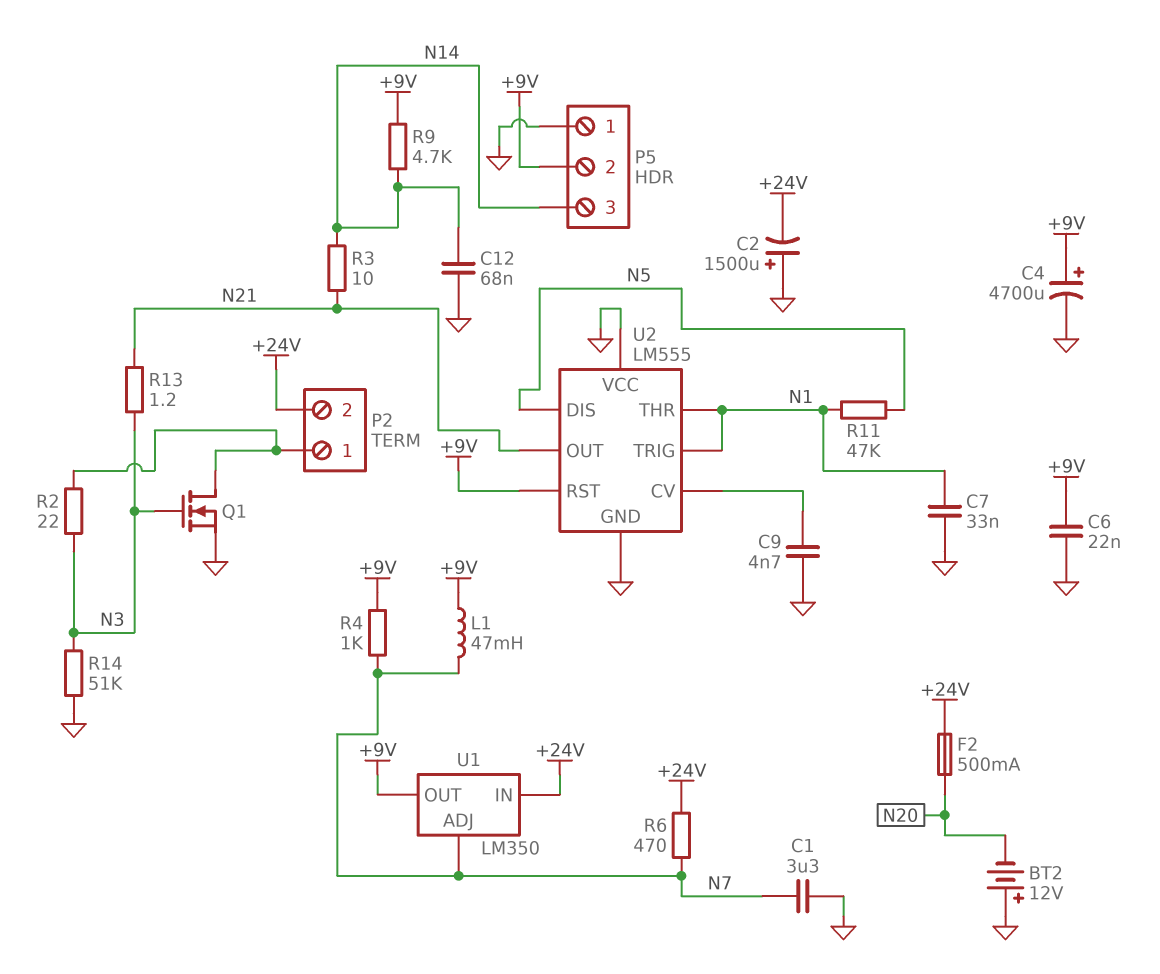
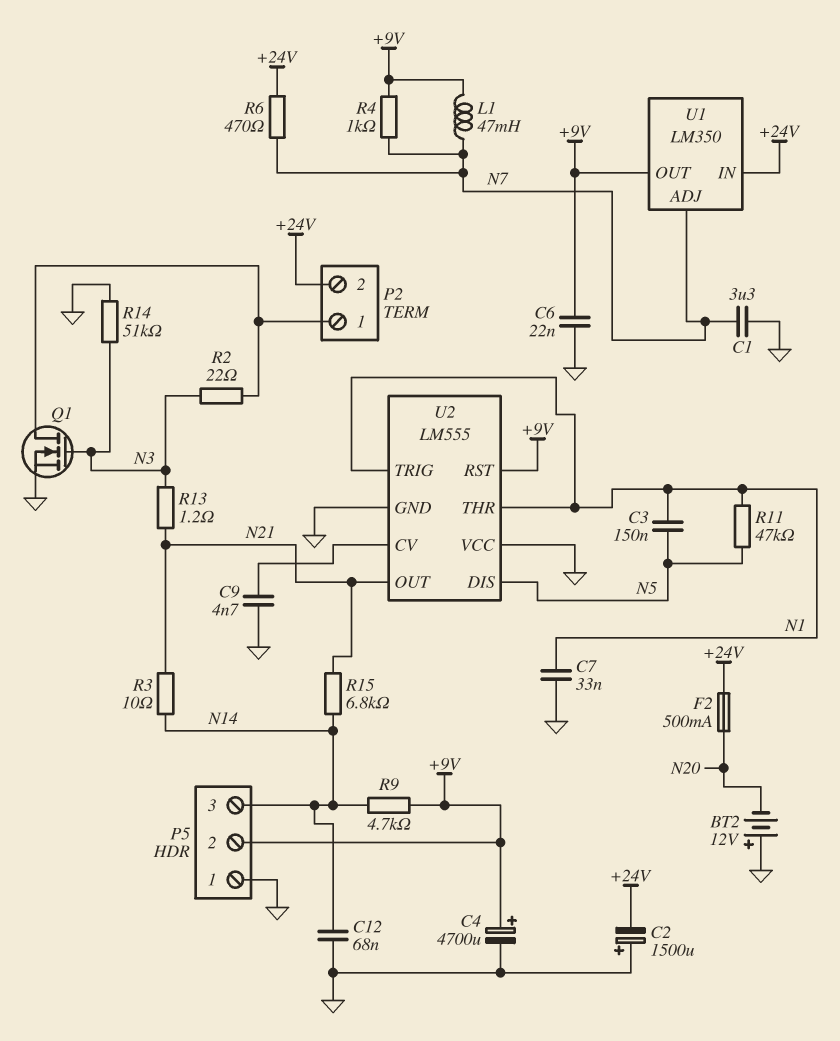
C3: none -> 150nF (N1, N5)
R15: none -> 6.8k (N14, N21)

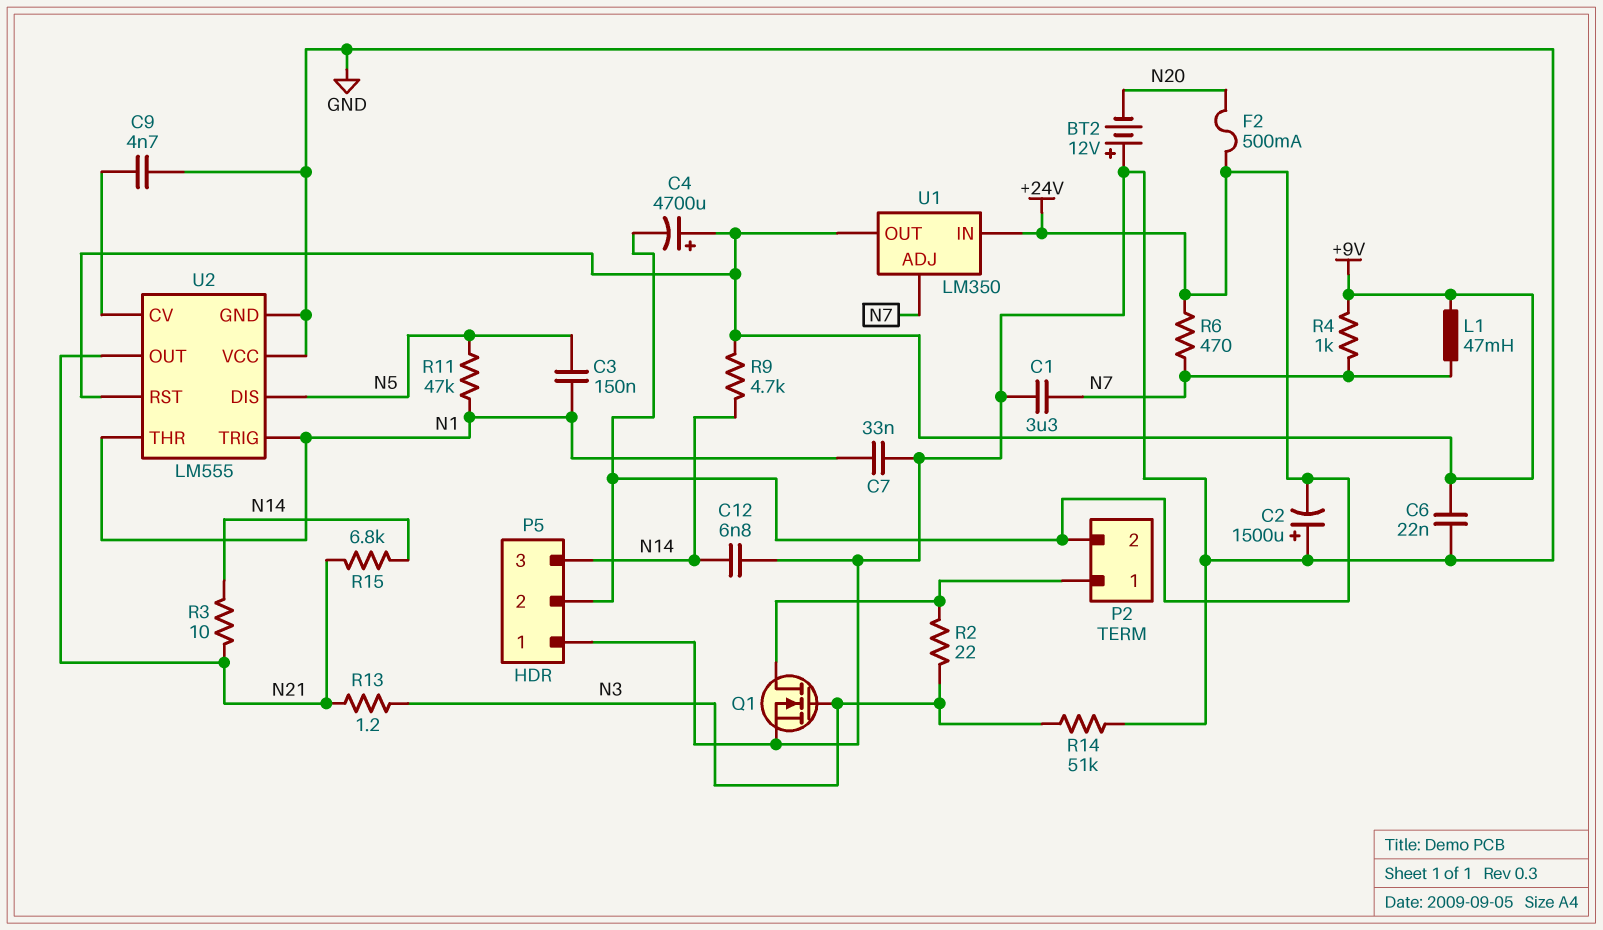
C4: 4700uF (plus +9V, minus GND) -> 4700uF (plus +9V, minus +24V)
C12: 68nF (GND, N14) -> 6.8nF (GND, N14)
P5 pin 2: +9V -> +24V

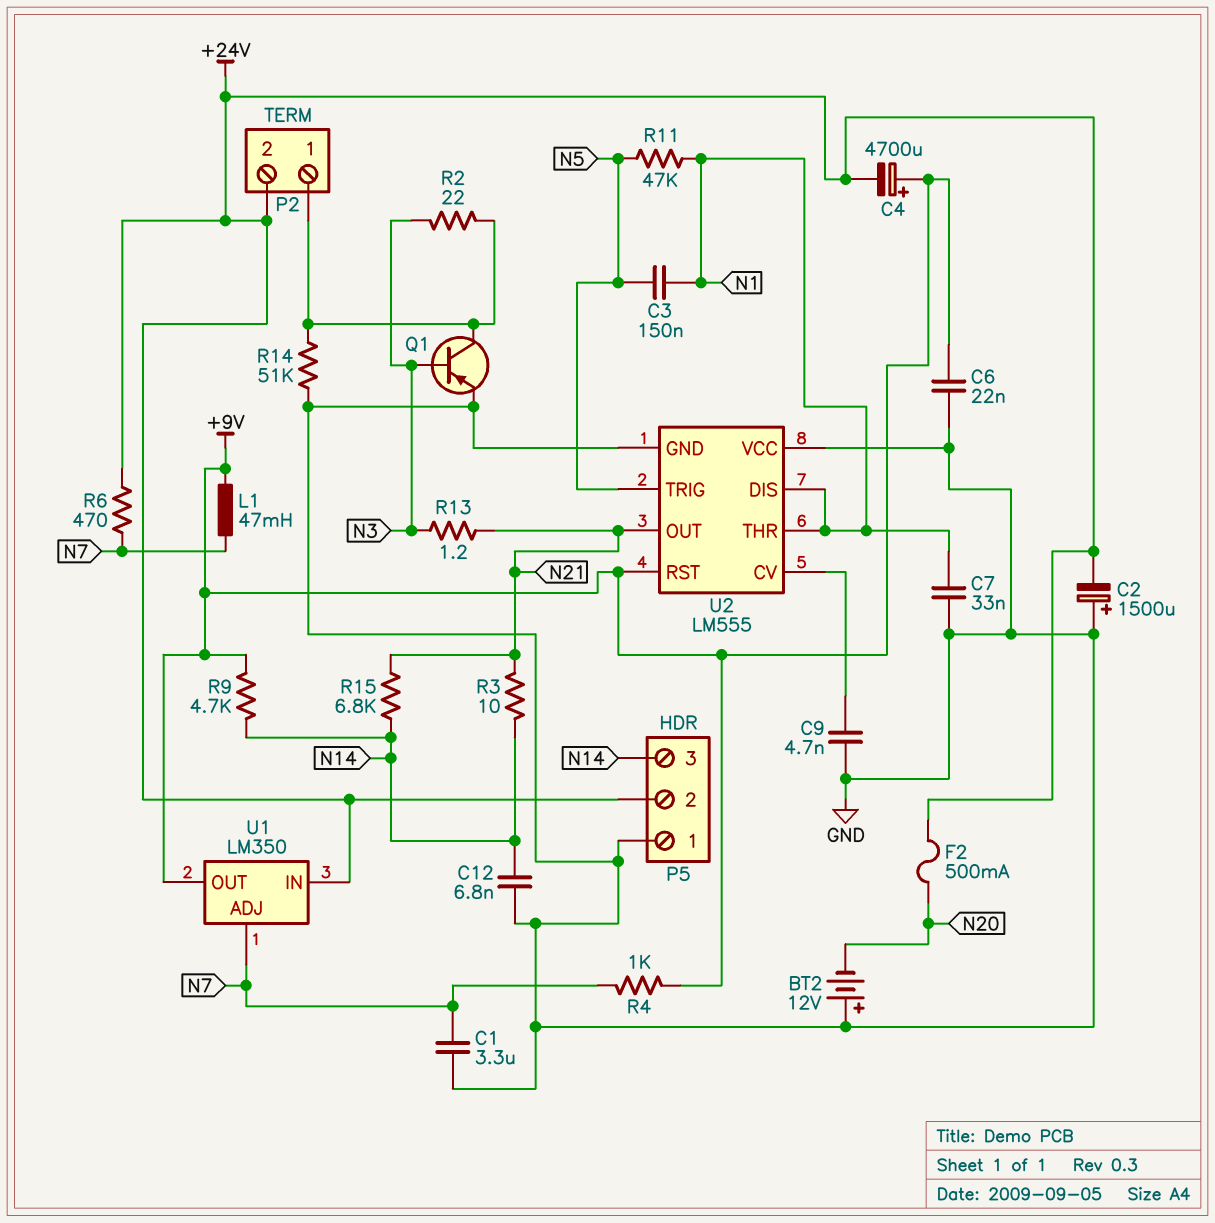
Q1: NMOS (G N3, D P2/1, S GND) -> PNP (B N3, C P2/1, E GND)
R14: 51k (GND, N3) -> 51k (GND, P2/1)
U2 pin DIS: N5 -> N1
U2 pin TRIG: N1 -> N5

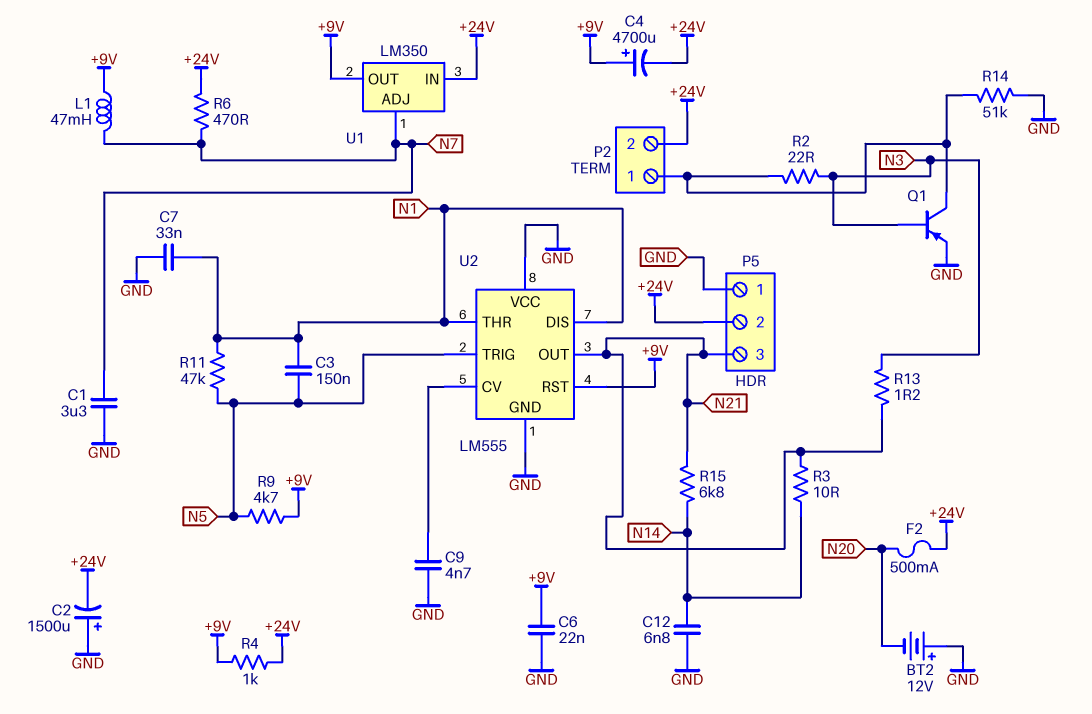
P5 pin 3: N14 -> N21
R4: 1k (+9V, N7) -> 1k (+9V, +24V)
R9: 4.7k (+9V, N14) -> 4.7k (+9V, N5)

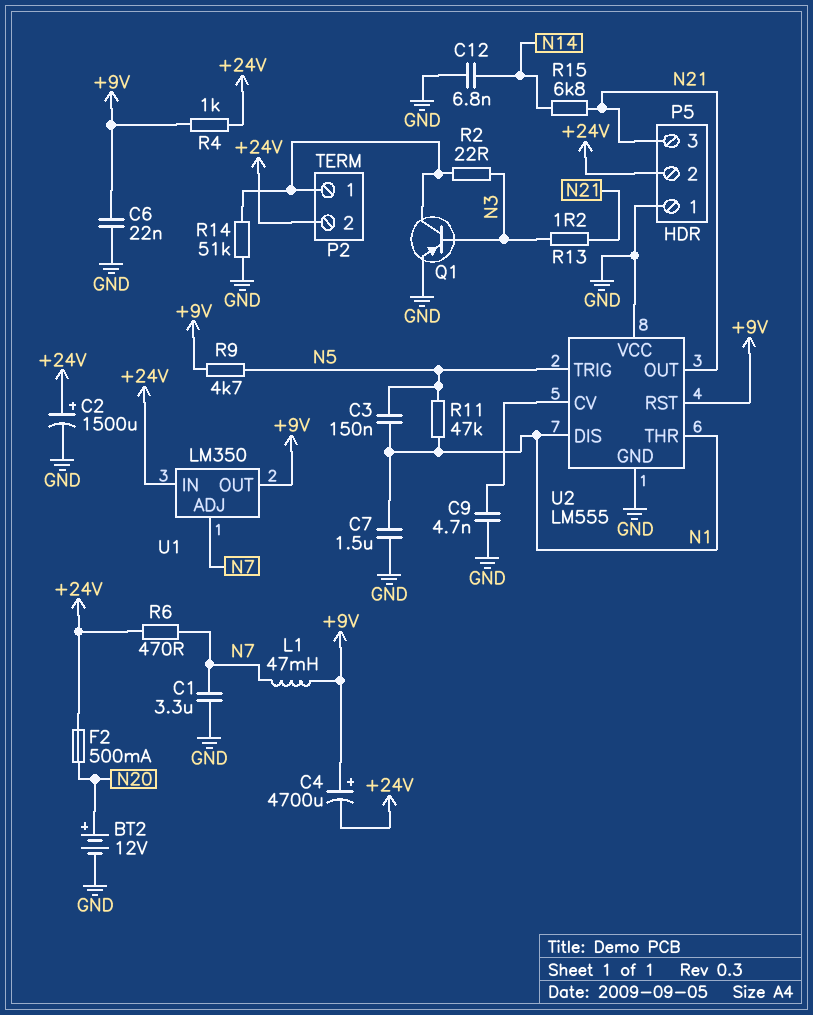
BT2: 12V (plus GND, minus N20) -> 12V (plus N20, minus GND)
C2: 1500uF (plus GND, minus +24V) -> 1500uF (plus +24V, minus GND)
C7: 33nF (GND, N1) -> 1.5uF (GND, N1)
R3: 10 (N14, N21) -> none

